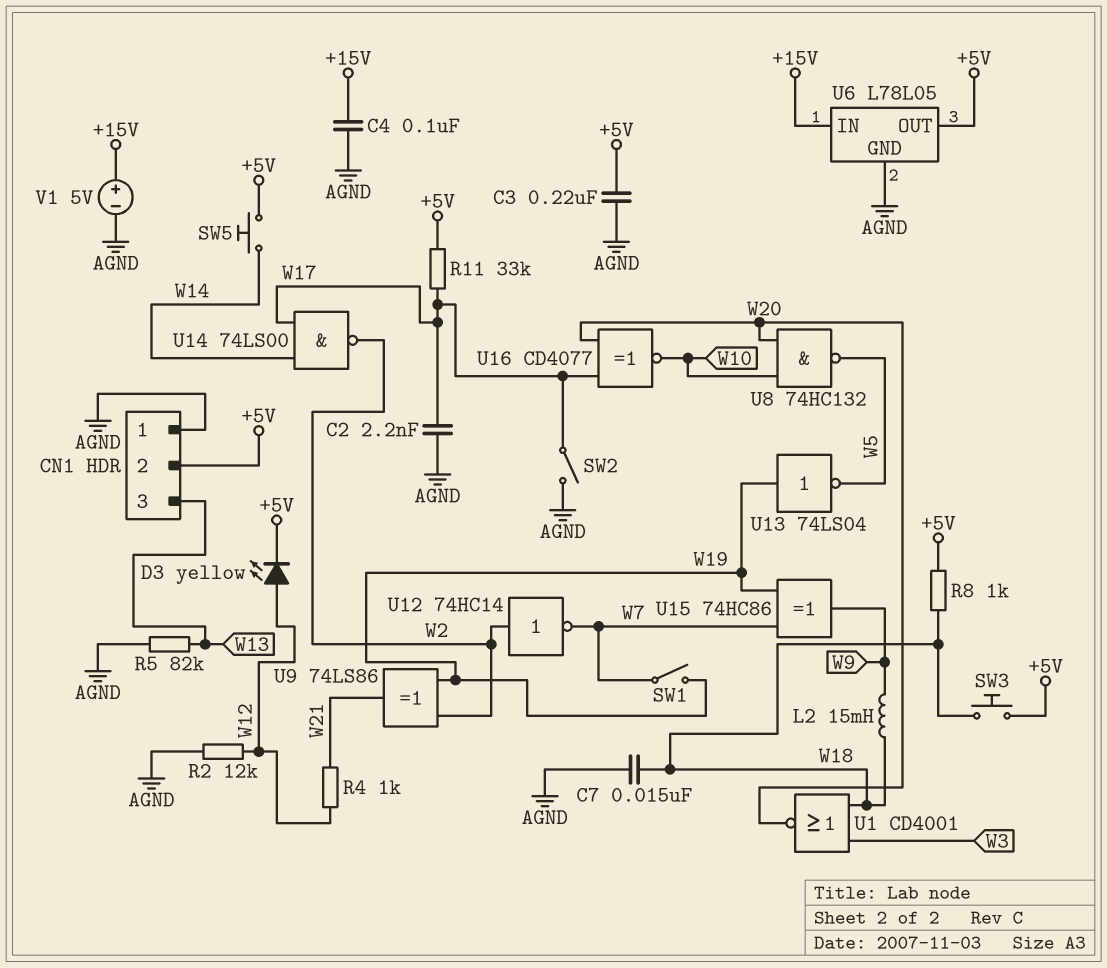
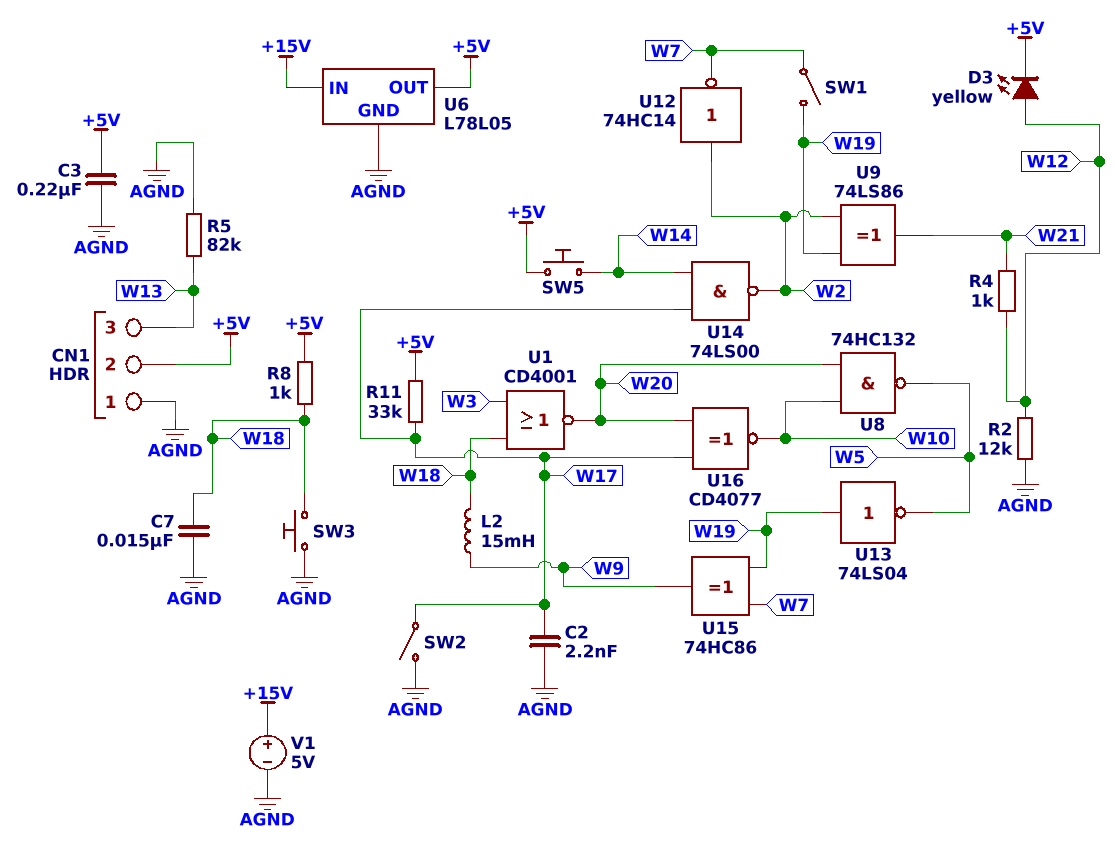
C4: 100nF (+15V, AGND) -> none
SW3: button (+5V, W18) -> button (AGND, W18)

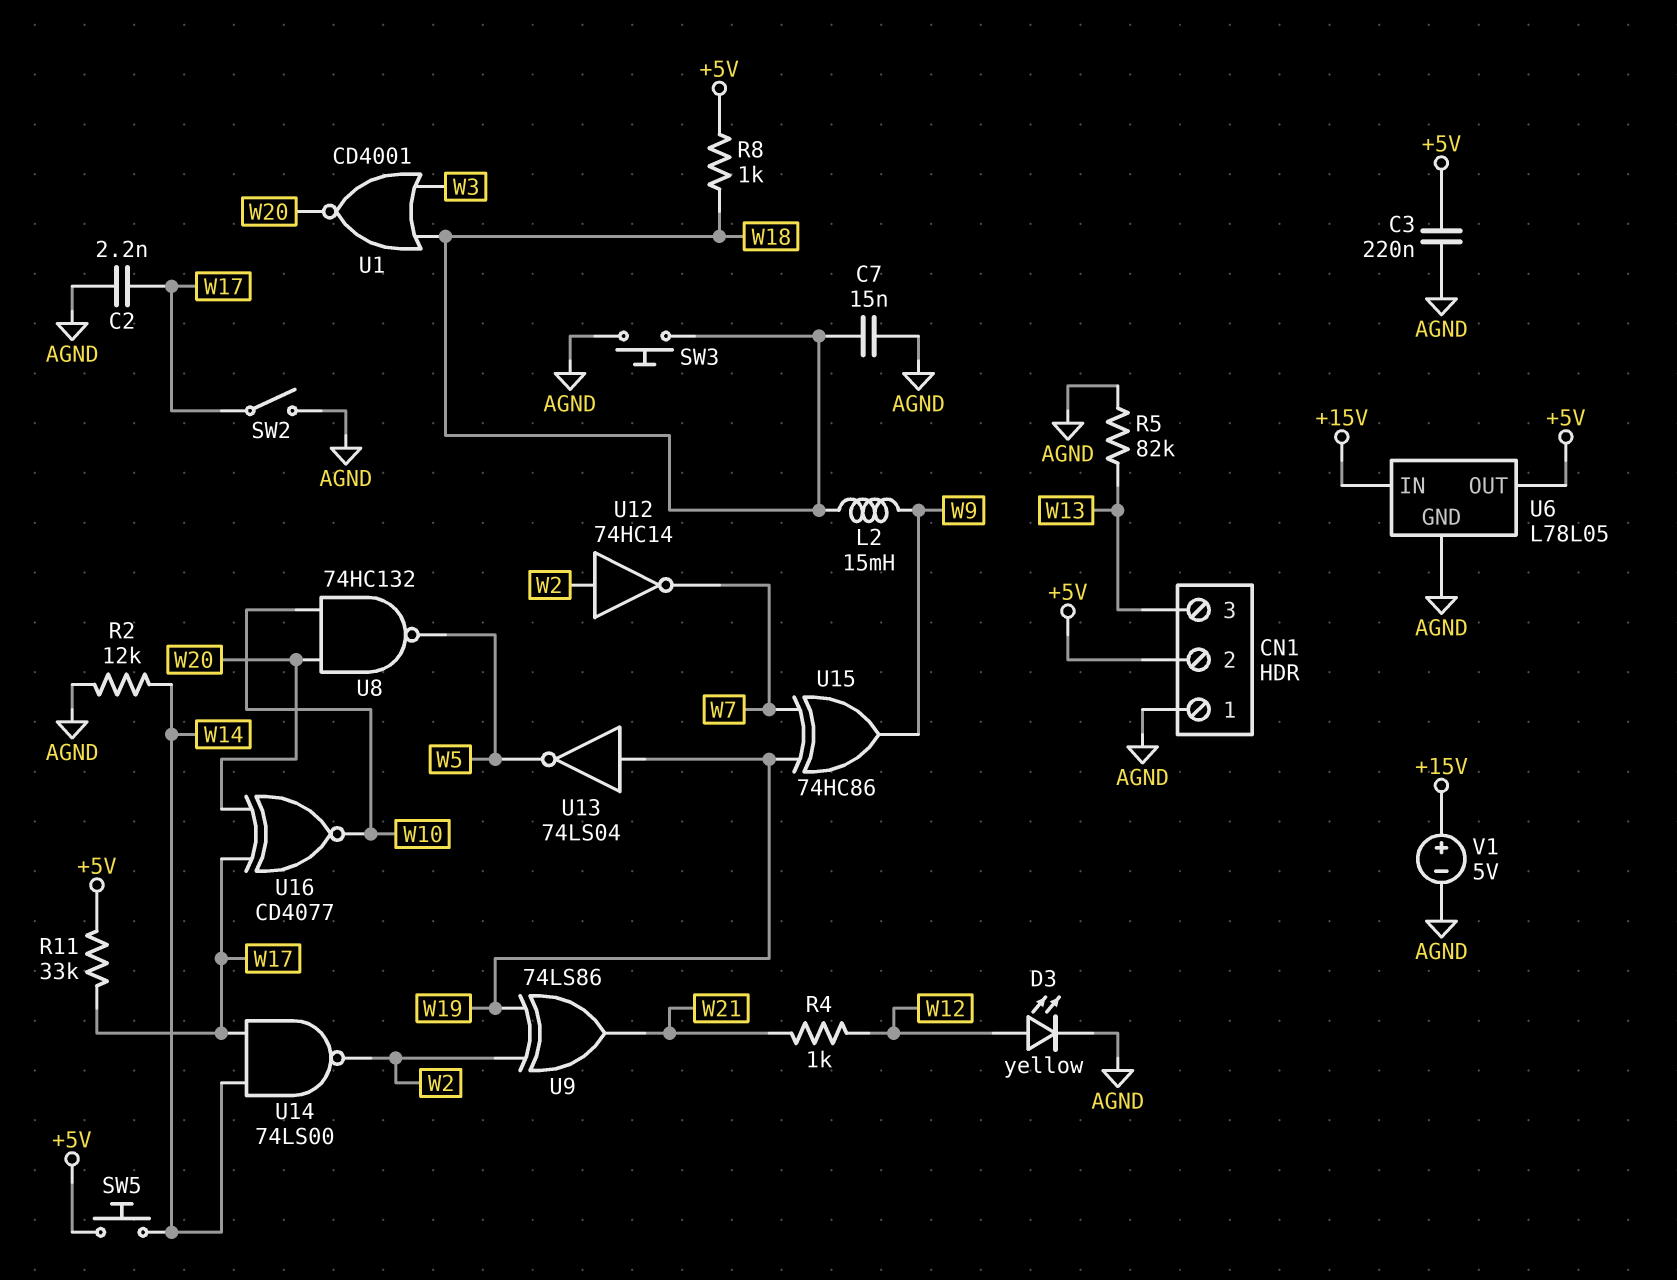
D3: LED yellow (A W12, K +5V) -> LED yellow (A W12, K AGND)
R2: 12k (AGND, W12) -> 12k (AGND, W14)
SW1: switch (W7, W19) -> none

